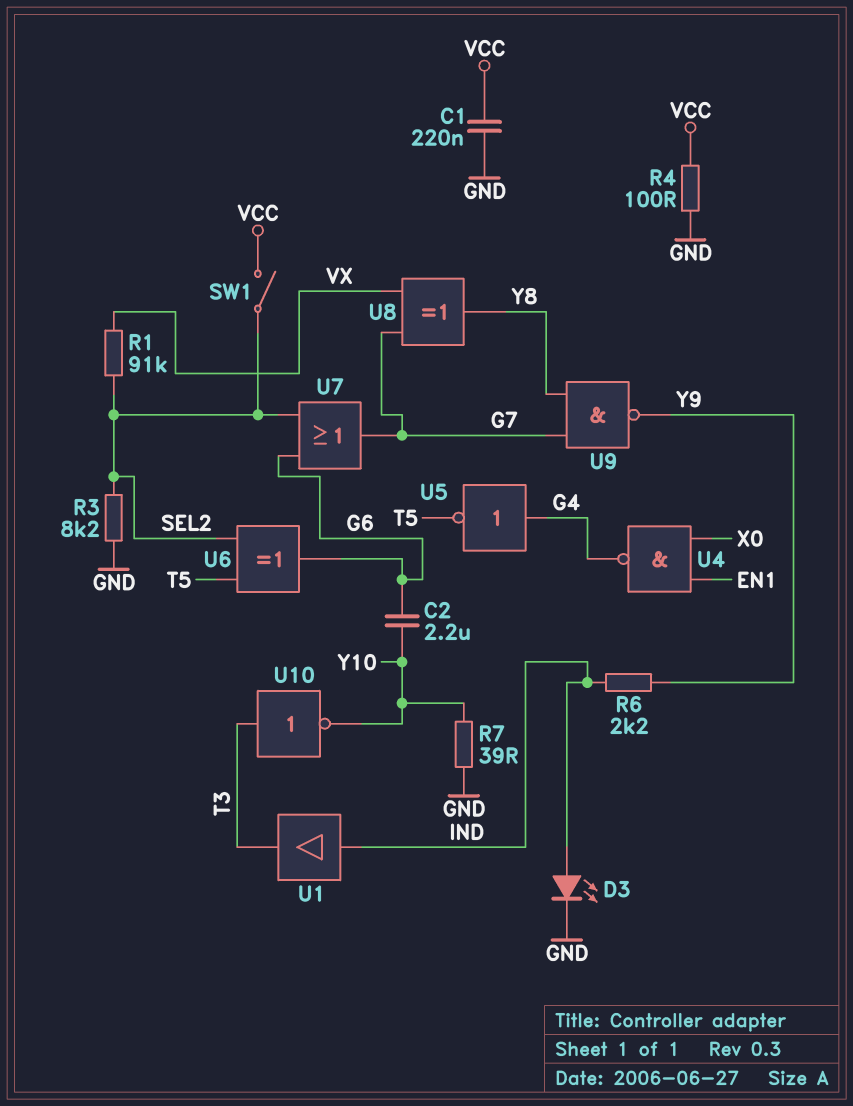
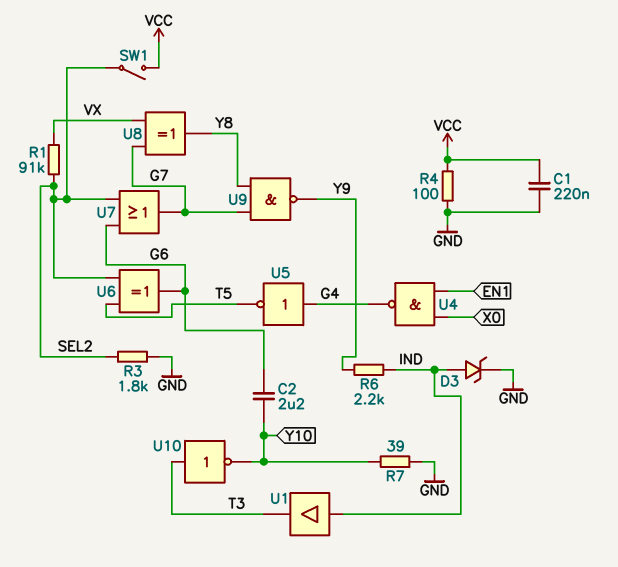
D3: LED (A IND, K GND) -> zener (A IND, K GND)
R3: 8.2k (GND, SEL2) -> 1.8k (GND, SEL2)

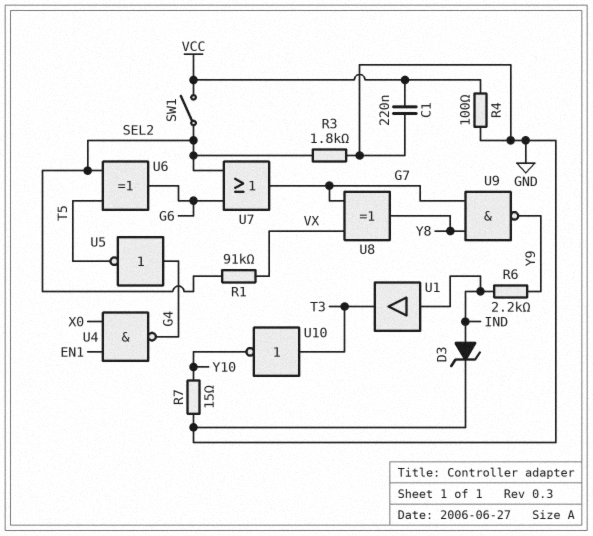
C2: 2.2uF (G6, Y10) -> none
R7: 39 (GND, Y10) -> 15 (GND, Y10)

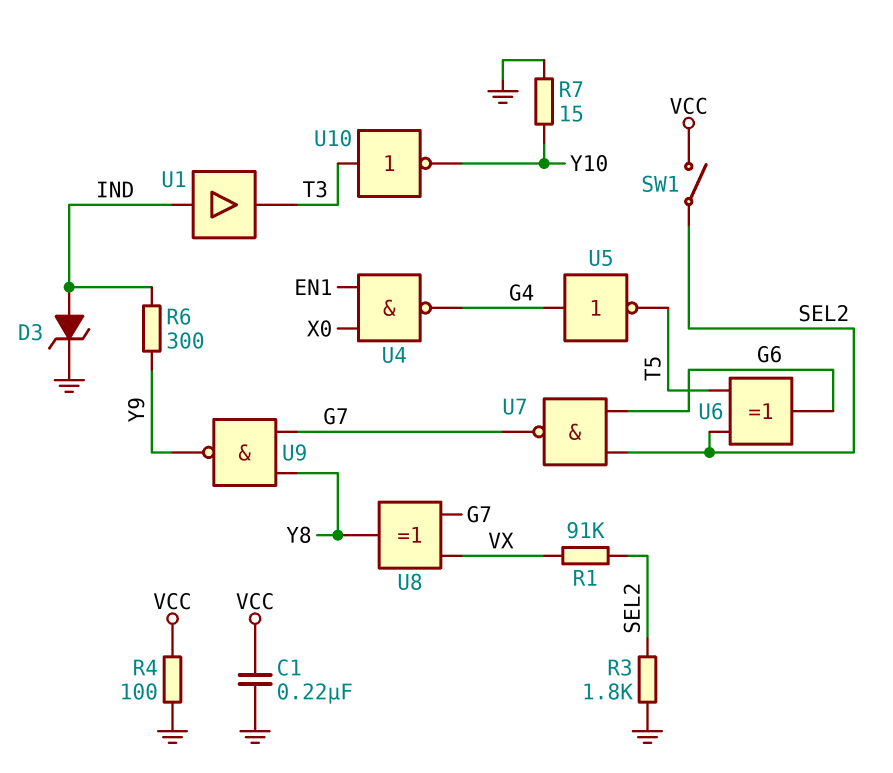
R6: 2.2k (IND, Y9) -> 300 (IND, Y9)
U7: OR (in G6, in SEL2, out G7) -> NAND (in G6, in SEL2, out G7)

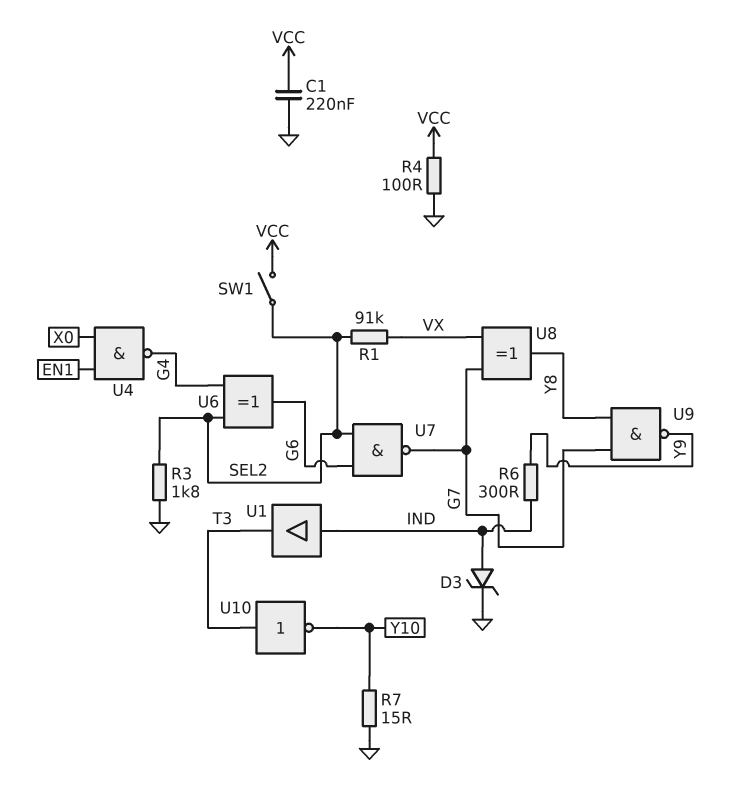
U5: NOT (in G4, out T5) -> none
U6: XOR (in SEL2, in T5, out G6) -> XOR (in G4, in SEL2, out G6)

